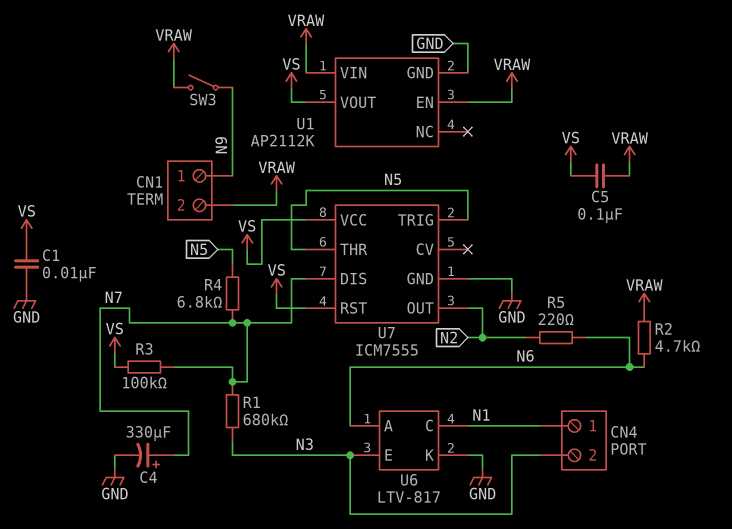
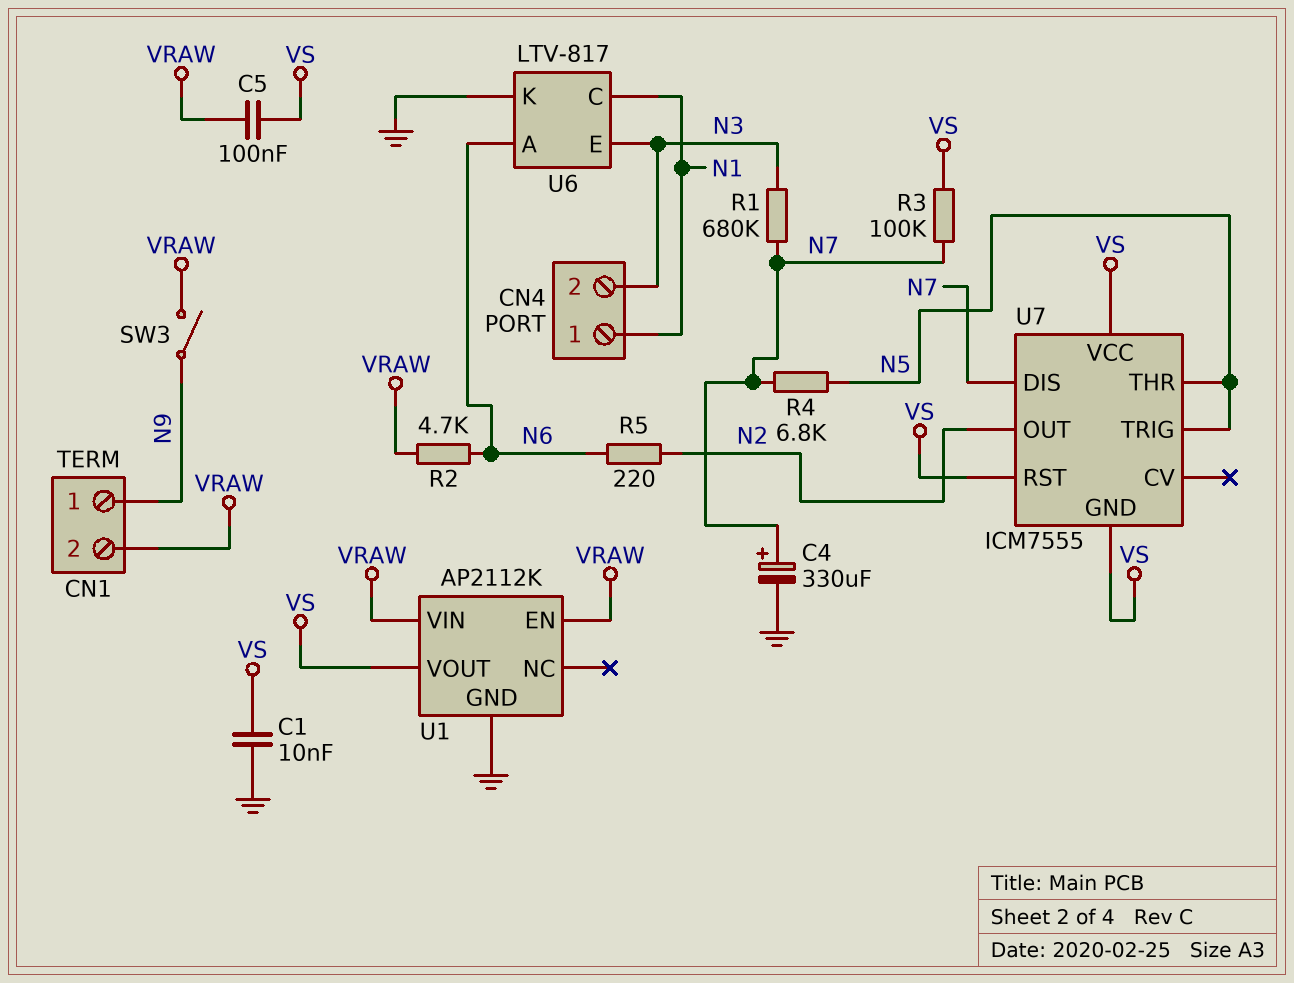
U7 pin GND: GND -> VS

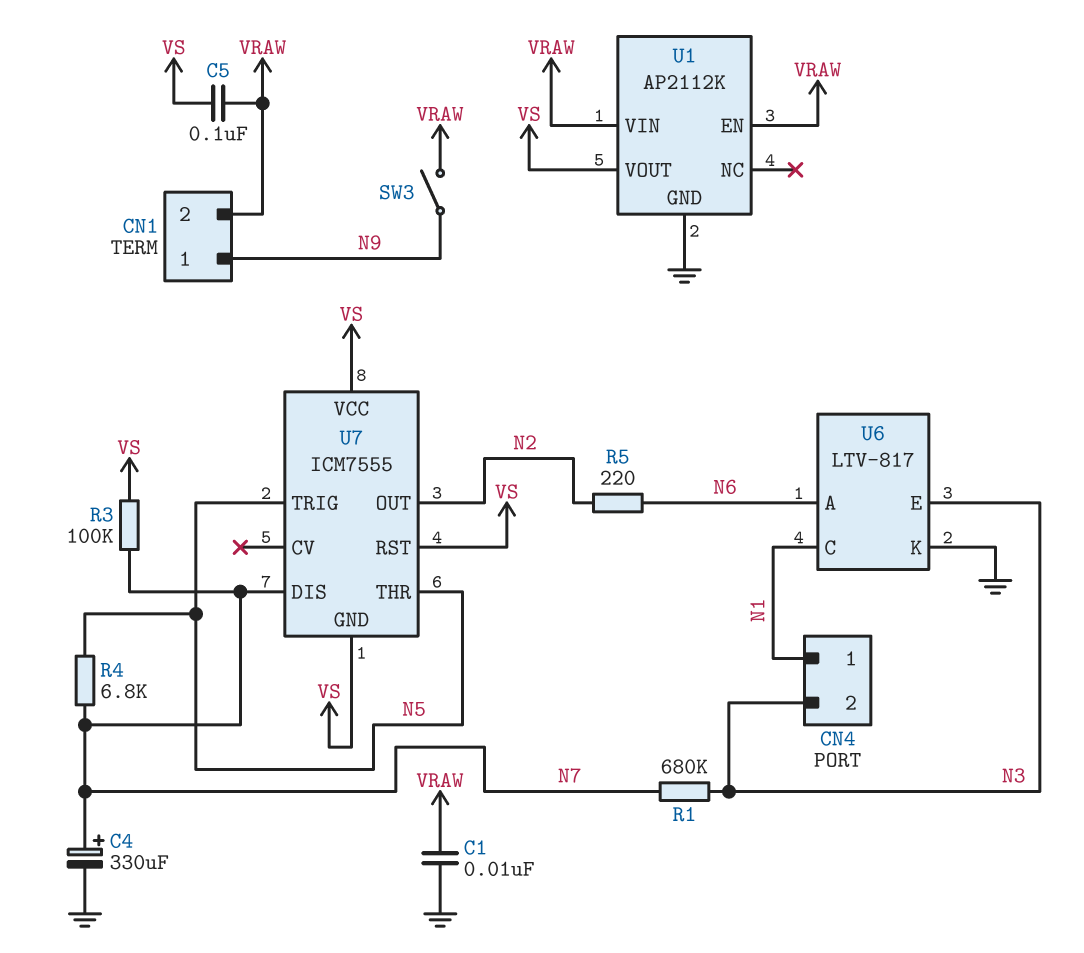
C1: 10nF (GND, VS) -> 10nF (GND, VRAW)
R2: 4.7k (N6, VRAW) -> none

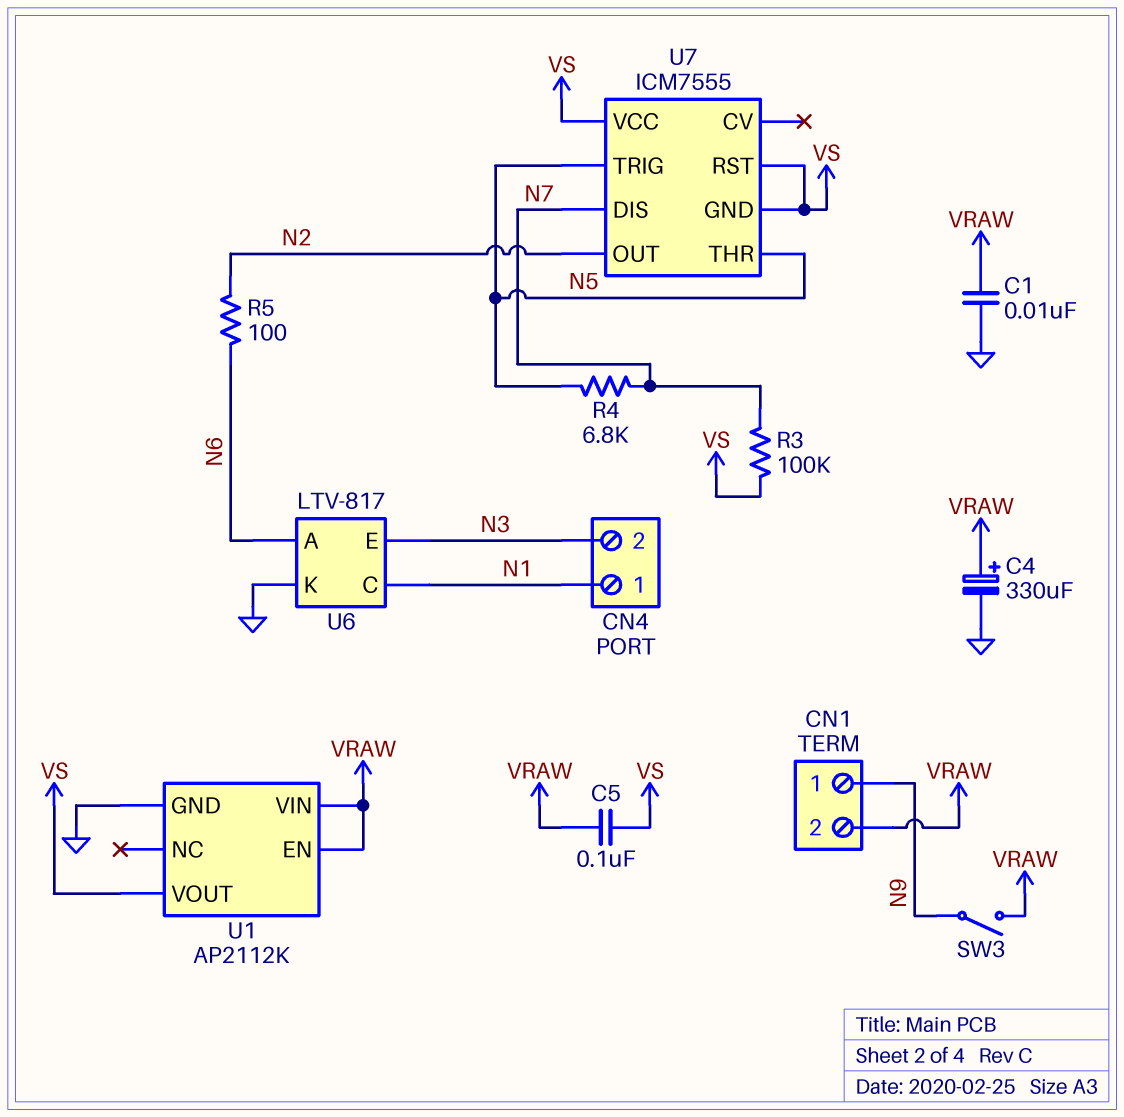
C4: 330uF (plus N7, minus GND) -> 330uF (plus VRAW, minus GND)
R1: 680k (N3, N7) -> none
R5: 220 (N2, N6) -> 100 (N2, N6)

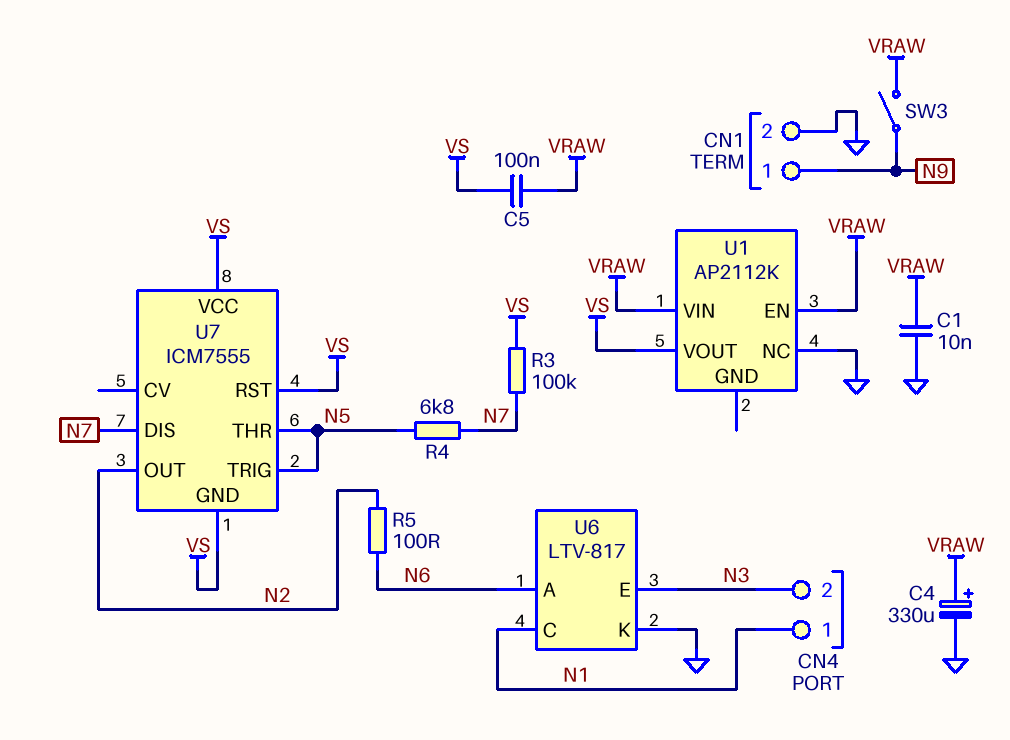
CN1 pin 2: VRAW -> GND
U1 pin GND: GND -> none
U1 pin NC: none -> GND

